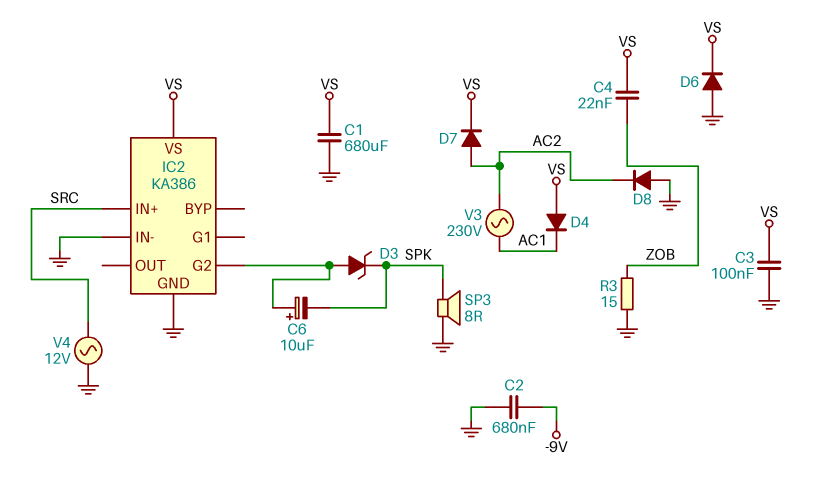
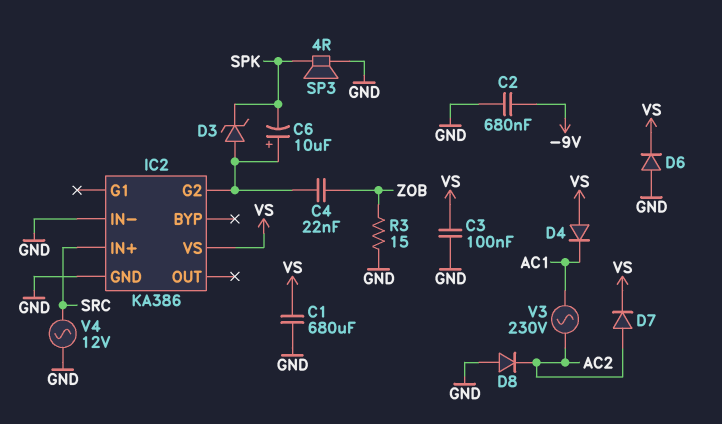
C4: 22nF (VS, ZOB) -> 22nF (IC2/G2, ZOB)
SP3: speaker 8R (GND, SPK) -> speaker 4R (GND, SPK)

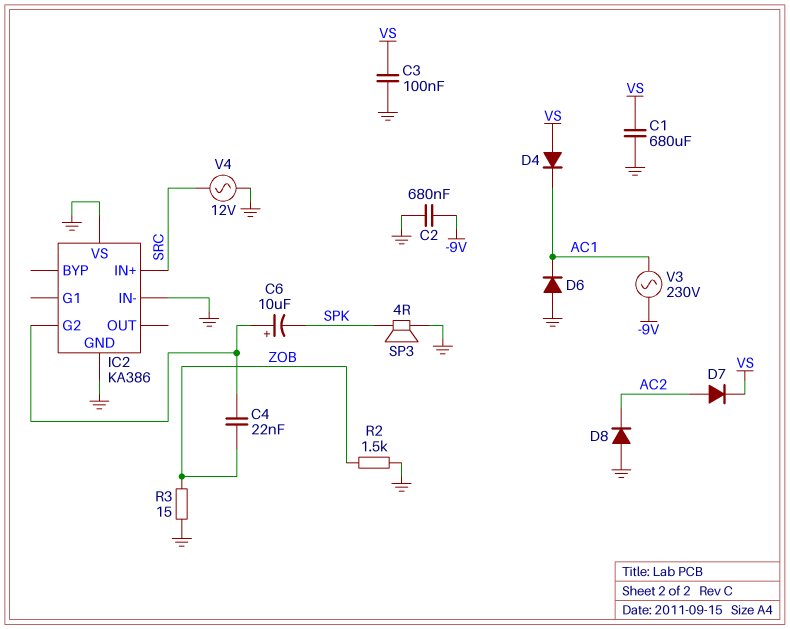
D3: zener (A IC2/G2, K SPK) -> none
D6: diode (A GND, K VS) -> diode (A GND, K AC1)
IC2 pin VS: VS -> GND
R2: none -> 1.5k (GND, ZOB)
V3: AC 230V (AC1, AC2) -> AC 230V (-9V, AC1)

